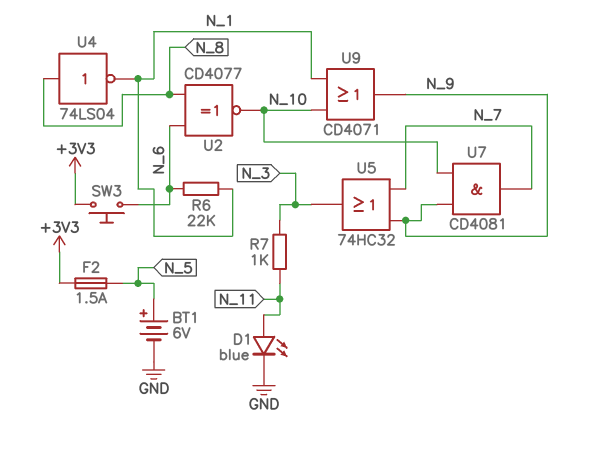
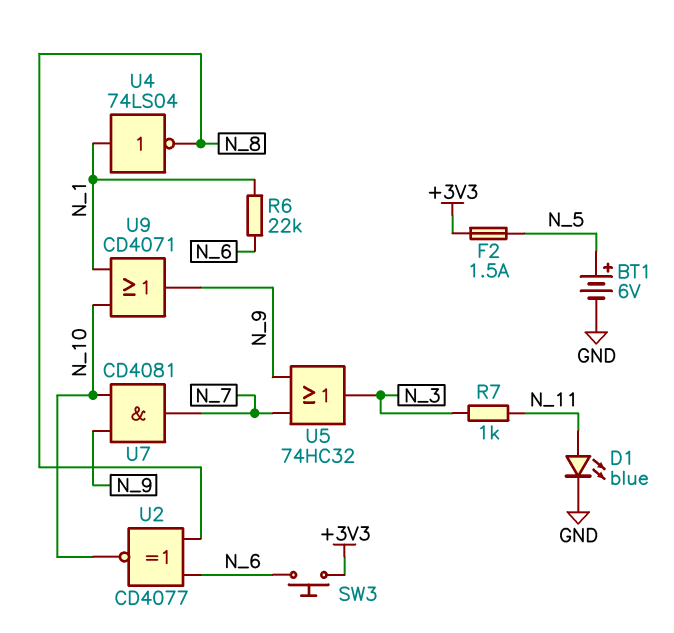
U4: NOT 74LS04 (in N_8, out N_1) -> NOT 74LS04 (in N_1, out N_8)

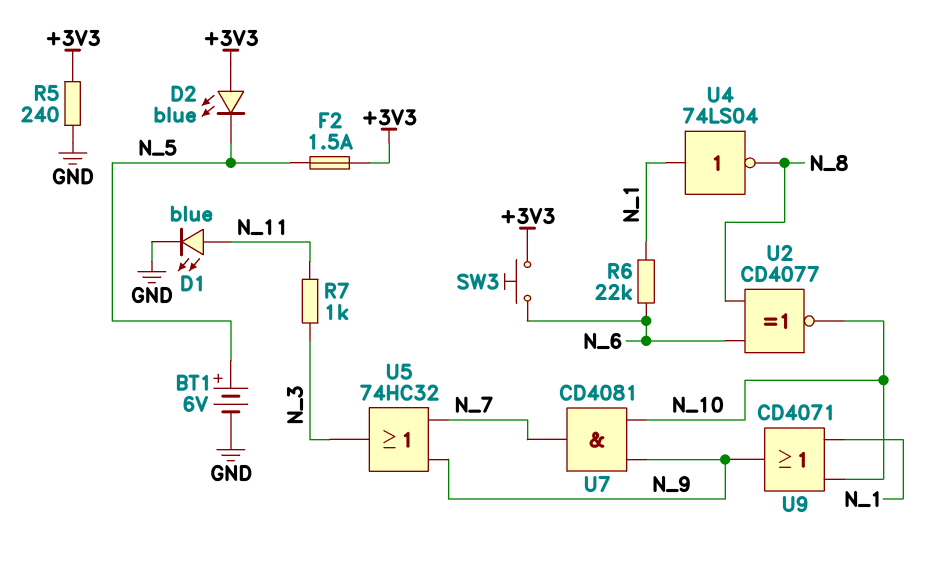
D2: none -> LED blue (A +3V3, K N_5)
R5: none -> 240 (+3V3, GND)

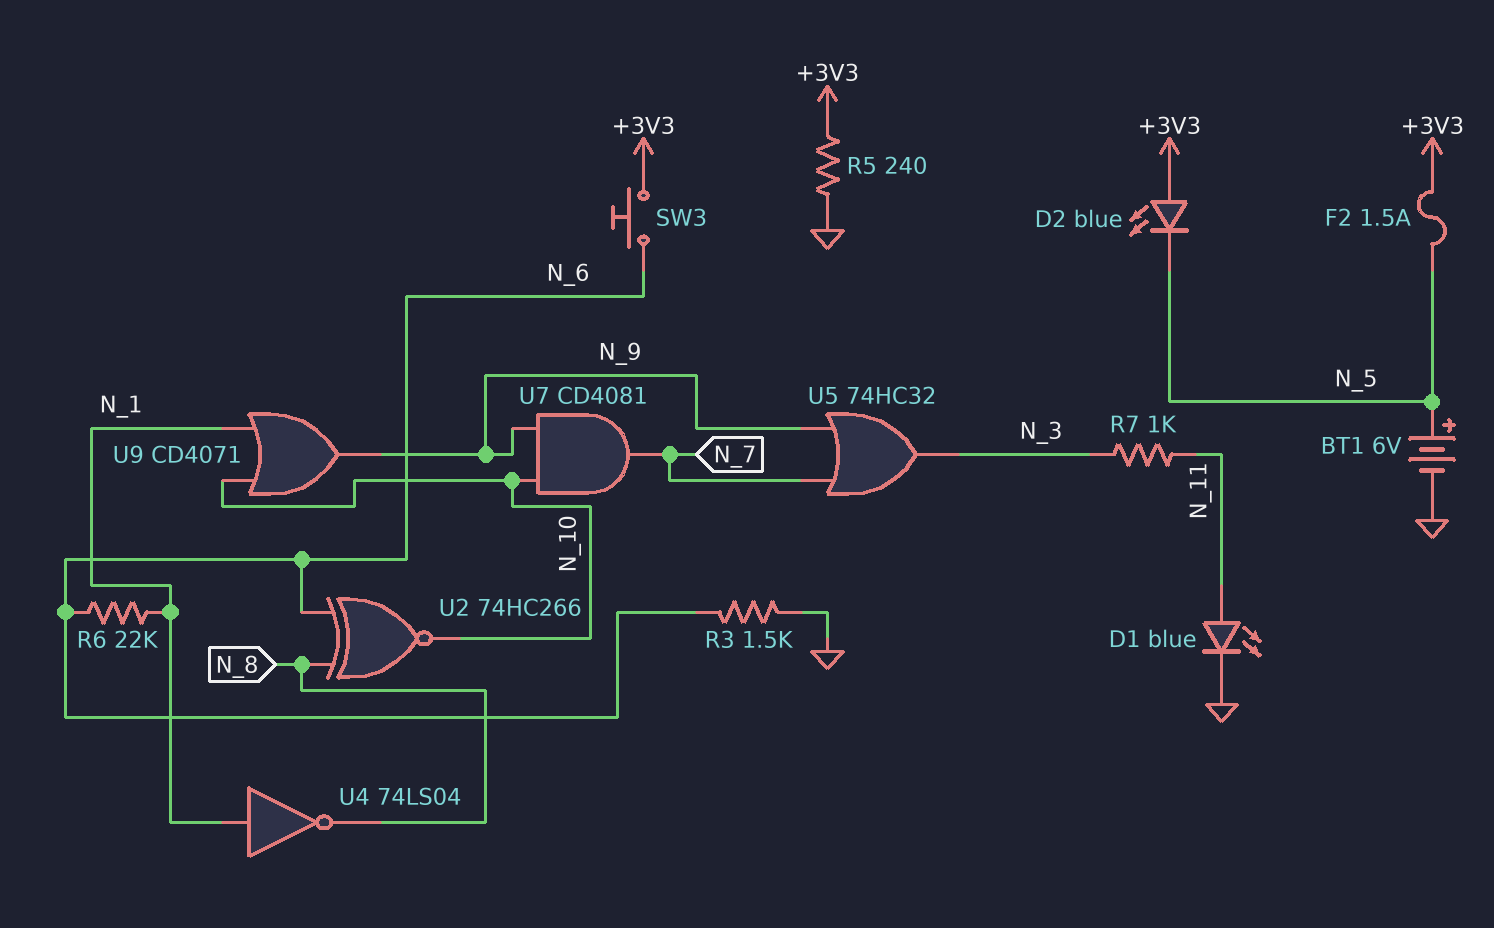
R3: none -> 1.5k (GND, N_6)
U2: XNOR CD4077 (in N_6, in N_8, out N_10) -> XNOR 74HC266 (in N_6, in N_8, out N_10)

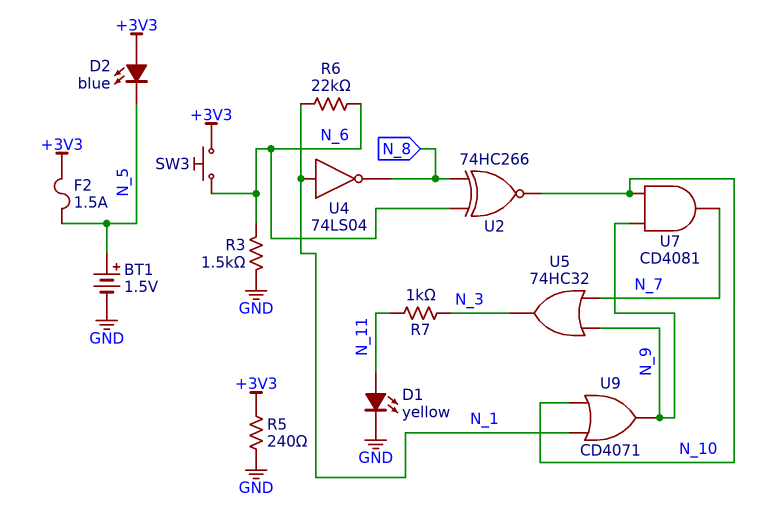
BT1: 6V (plus N_5, minus GND) -> 1.5V (plus N_5, minus GND)
D1: LED blue (A N_11, K GND) -> LED yellow (A N_11, K GND)

